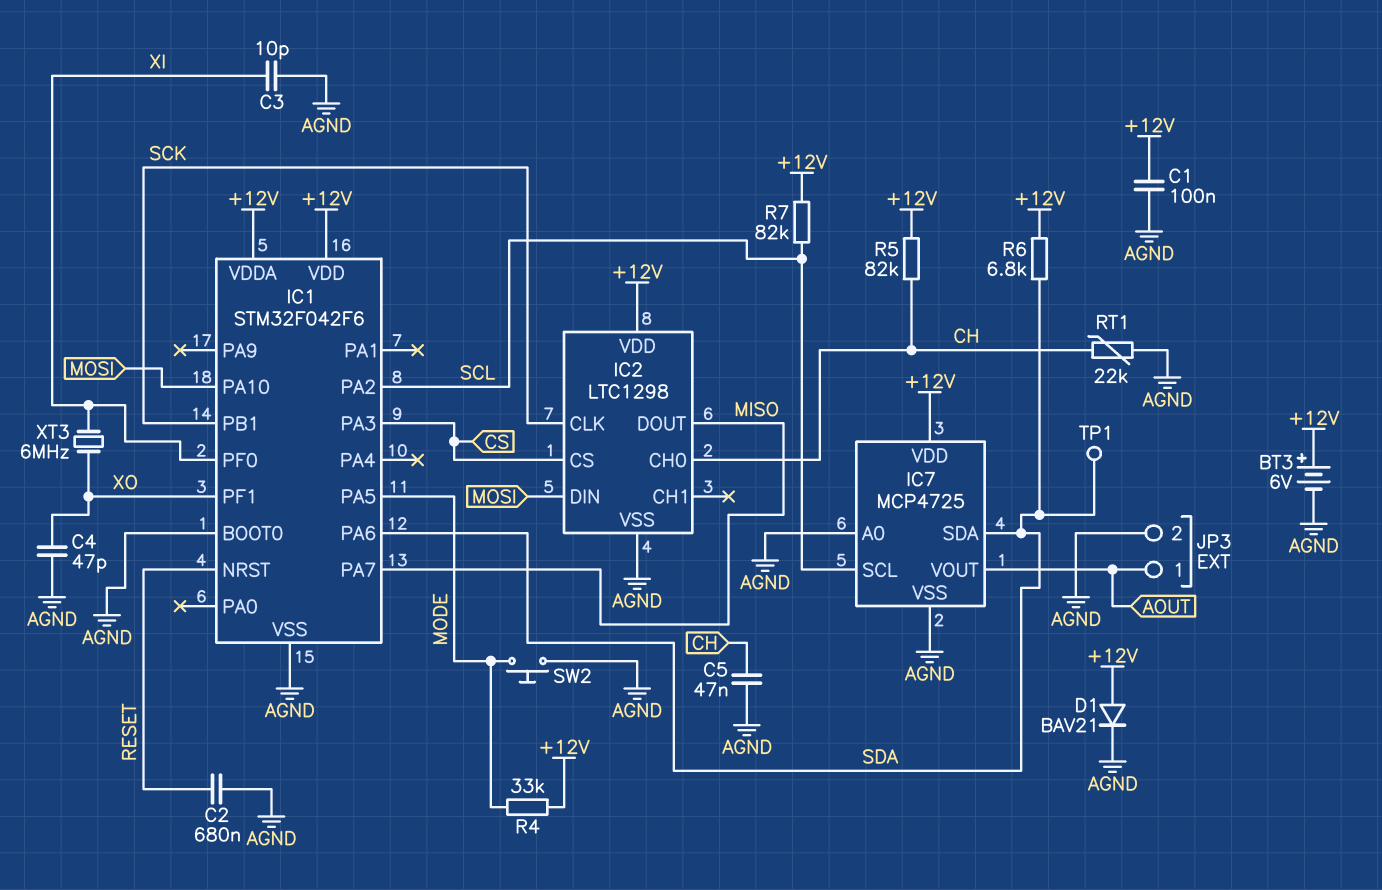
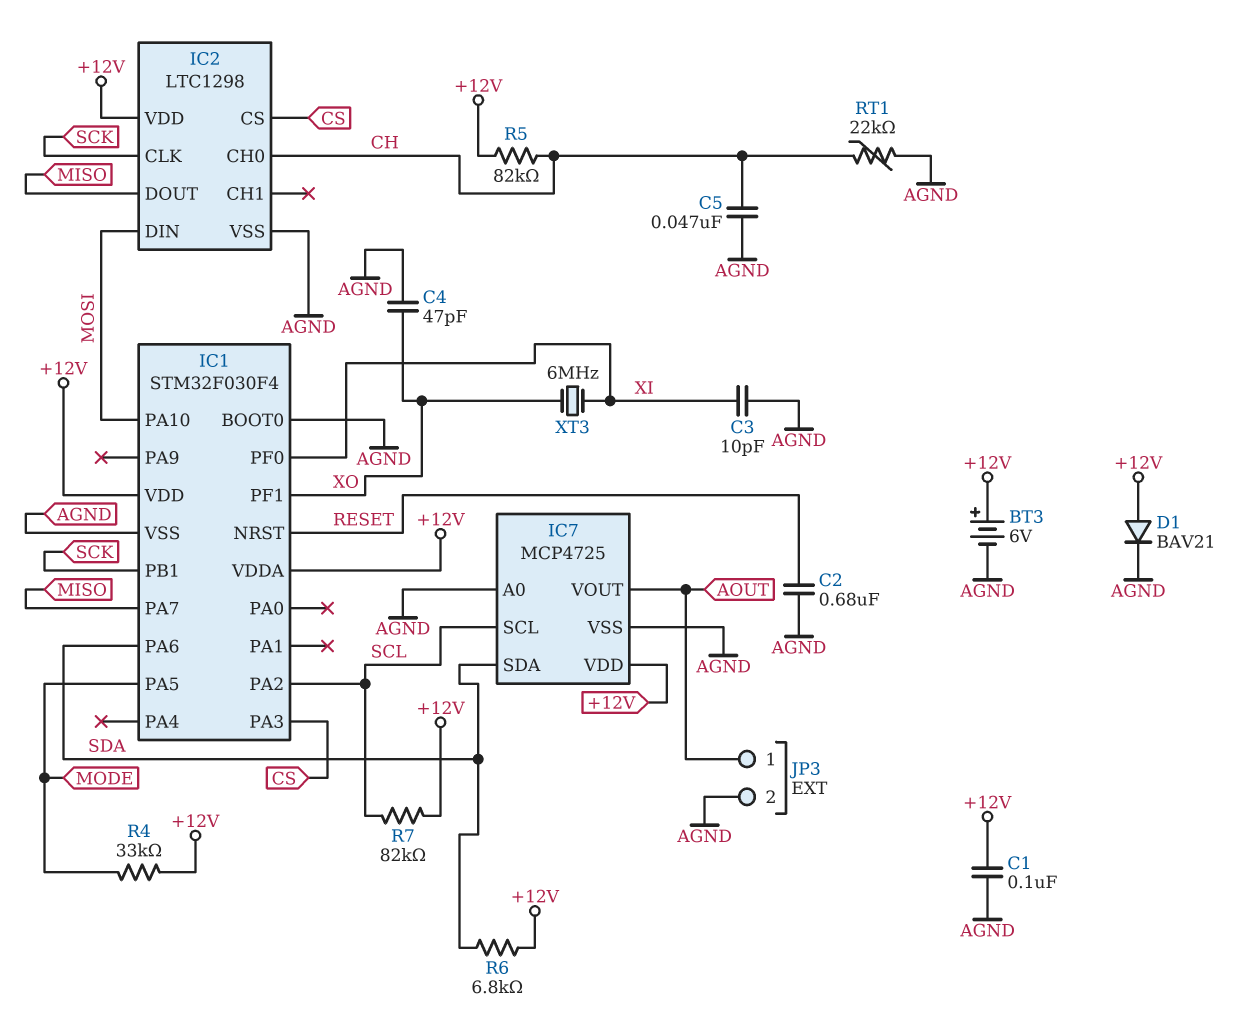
IC1: STM32F042F6 -> STM32F030F4
SW2: button (AGND, MODE) -> none
TP1: test point (SDA) -> none

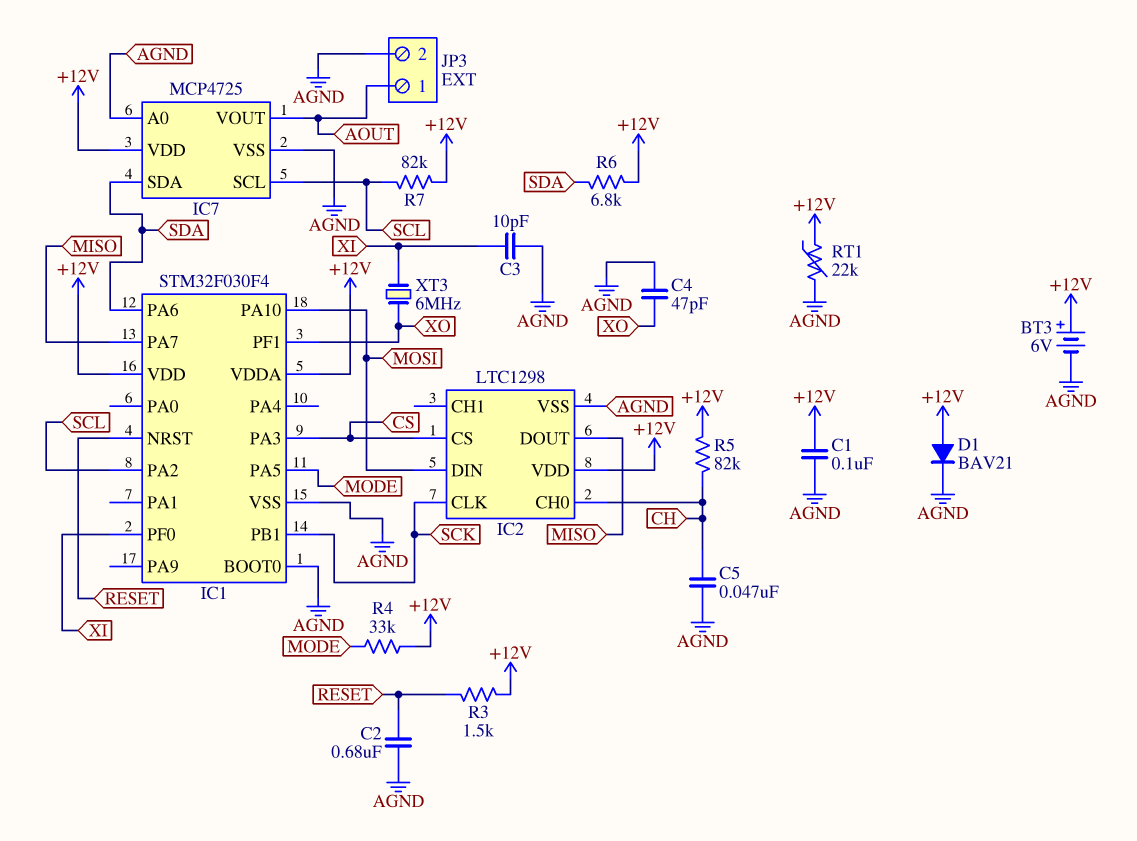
R3: none -> 1.5k (+12V, RESET)
RT1: 22k (AGND, CH) -> 22k (+12V, AGND)

